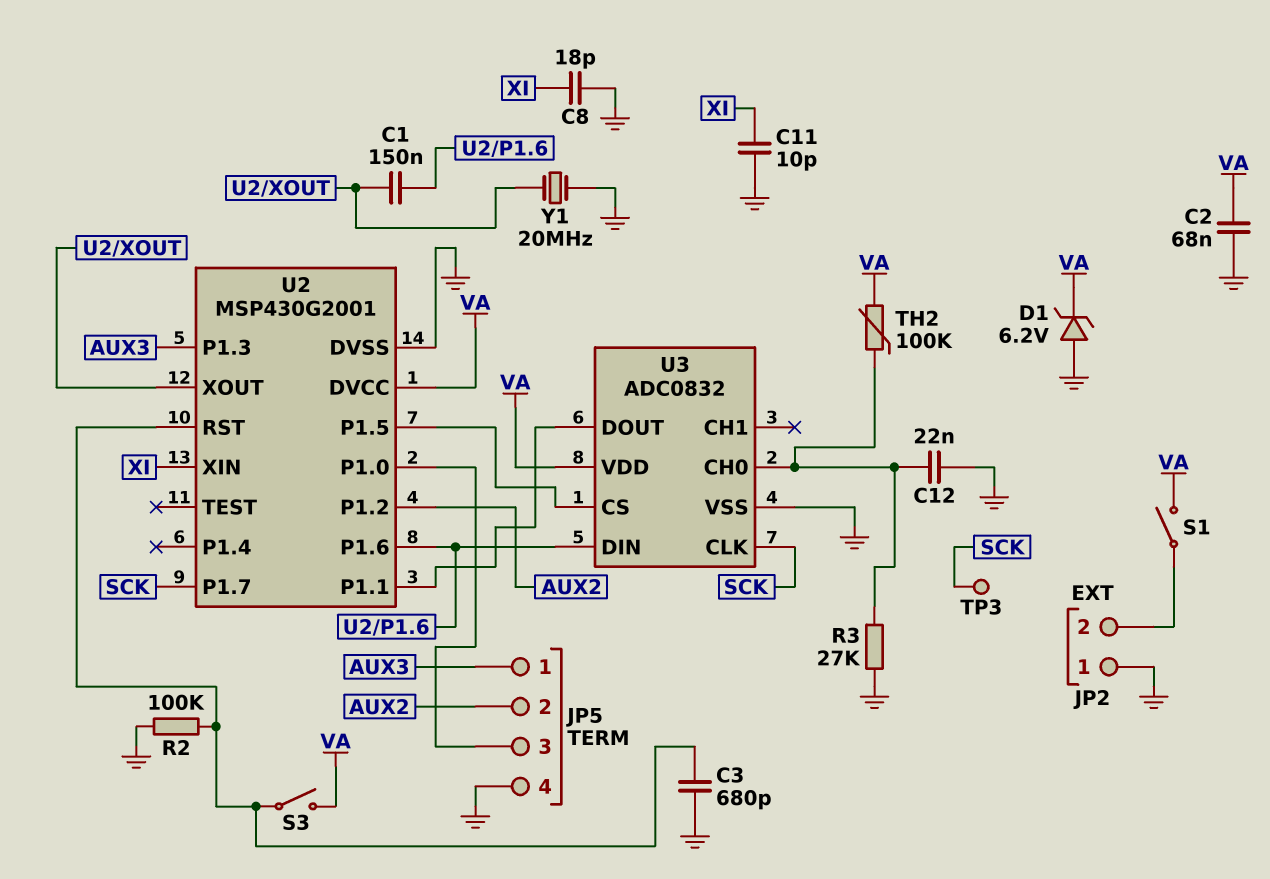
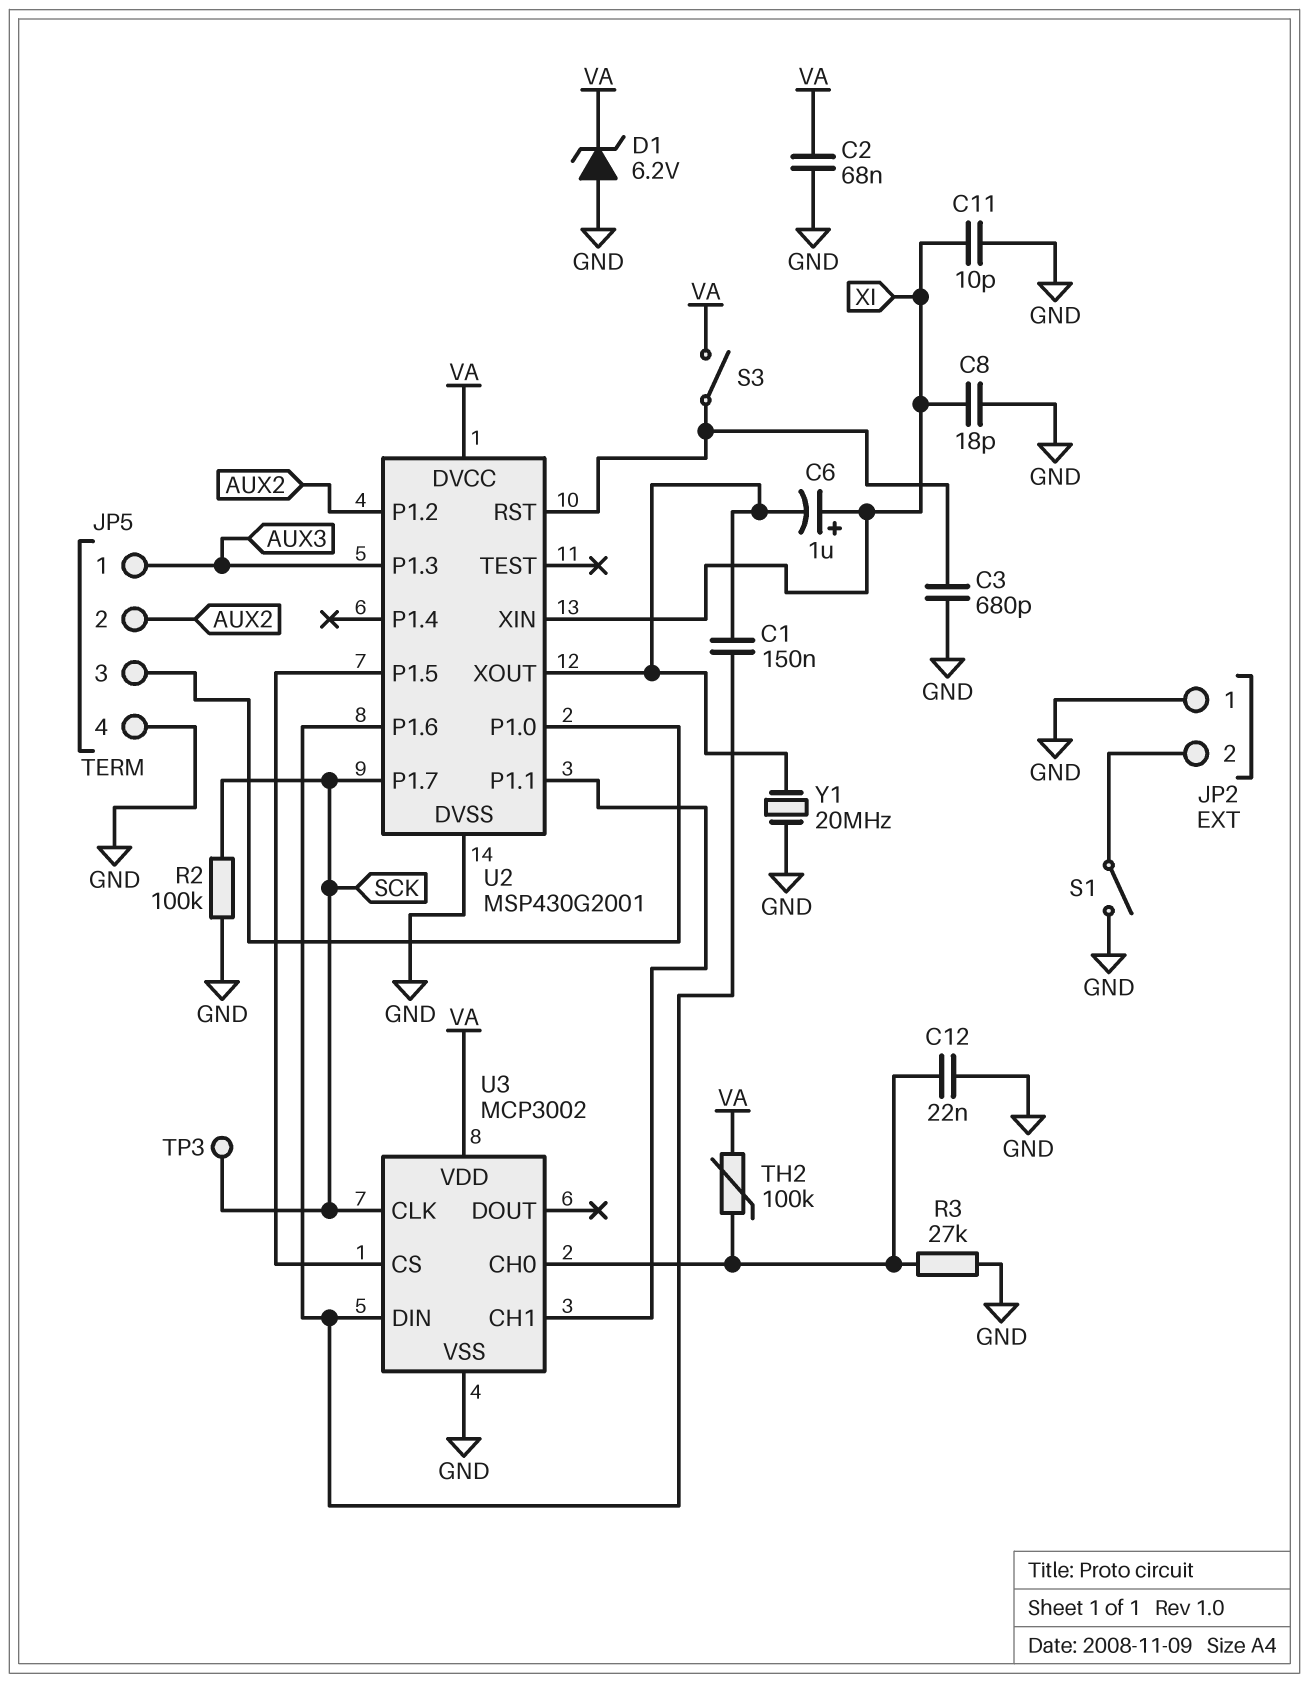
C6: none -> 1uF (plus XI, minus U2/XOUT)
R2: 100k (GND, U2/RST) -> 100k (GND, SCK)
S1: switch (JP2/2, VA) -> switch (GND, JP2/2)
U3: ADC0832 -> MCP3002
U3 pin CH1: none -> U2/P1.1
U3 pin DOUT: U2/P1.1 -> none

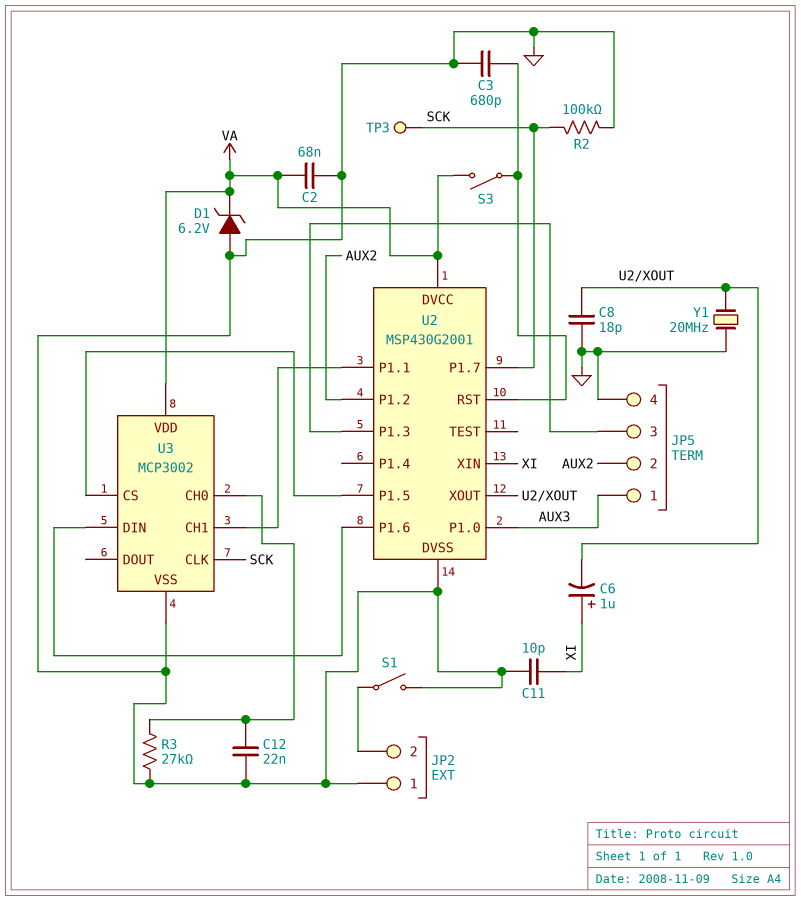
C1: 150nF (U2/P1.6, U2/XOUT) -> none
C8: 18pF (GND, XI) -> 18pF (GND, U2/XOUT)
TH2: 100k (U3/CH0, VA) -> none
U2 pin P1.0: JP5/3 -> AUX3
U2 pin P1.3: AUX3 -> JP5/3

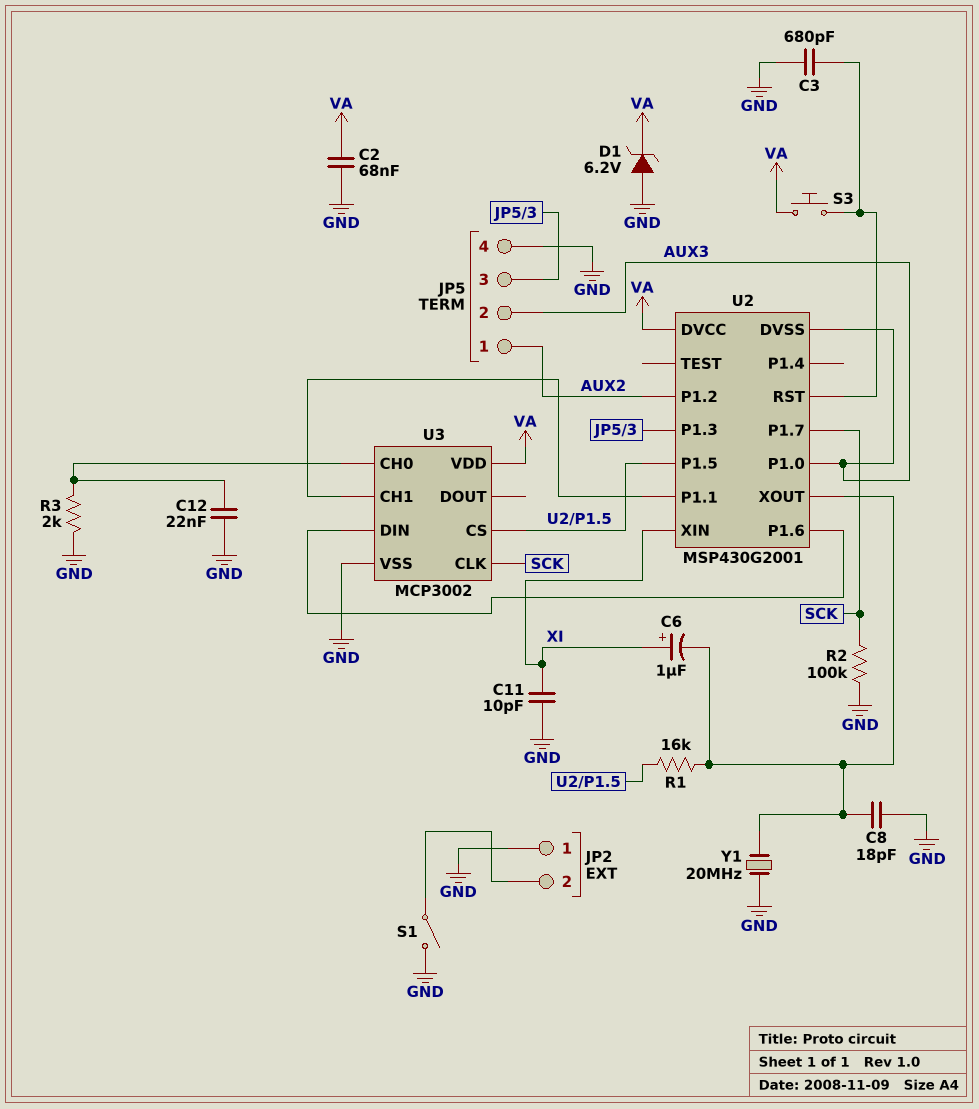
JP5 pin 1: AUX3 -> AUX2
JP5 pin 2: AUX2 -> AUX3
R1: none -> 16k (U2/P1.5, U2/XOUT)
R3: 27k (GND, U3/CH0) -> 2k (GND, U3/CH0)
S3: switch (U2/RST, VA) -> button (U2/RST, VA)
TP3: test point (SCK) -> none
U2 pin DVSS: GND -> AUX3

